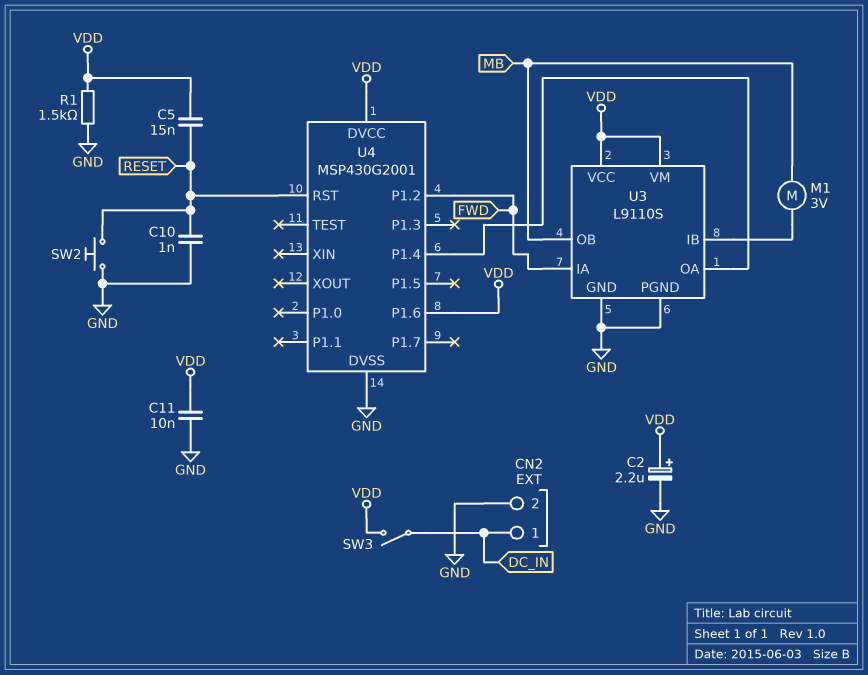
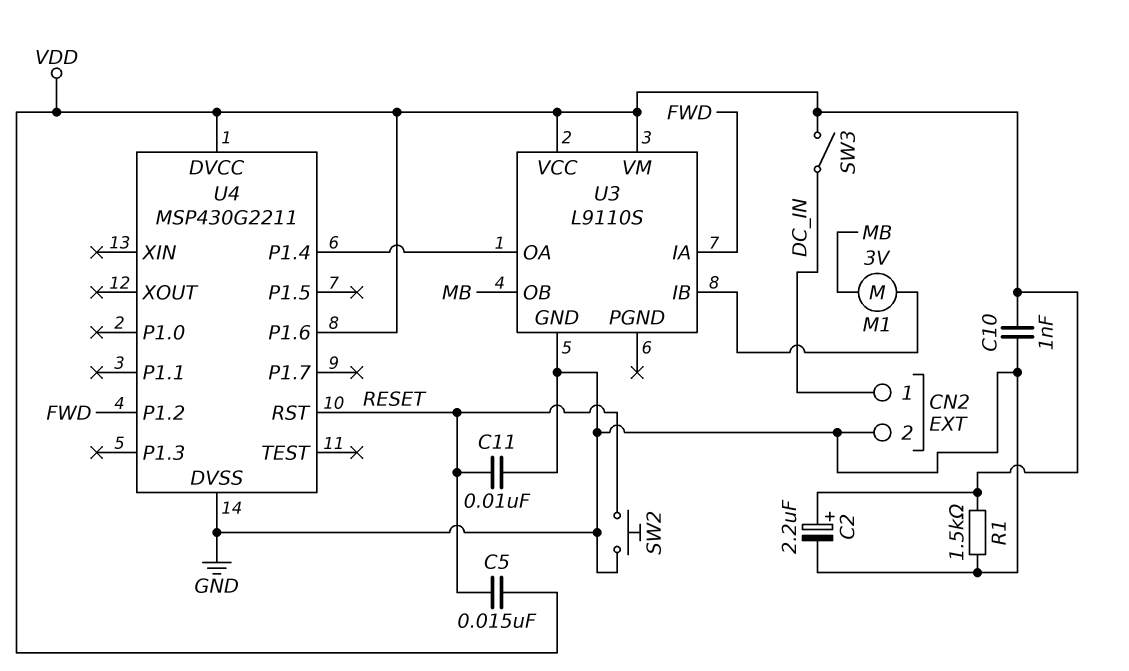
C10: 1nF (GND, RESET) -> 1nF (GND, VDD)
C11: 10nF (GND, VDD) -> 10nF (GND, RESET)
U3 pin PGND: GND -> none
U4: MSP430G2001 -> MSP430G2211

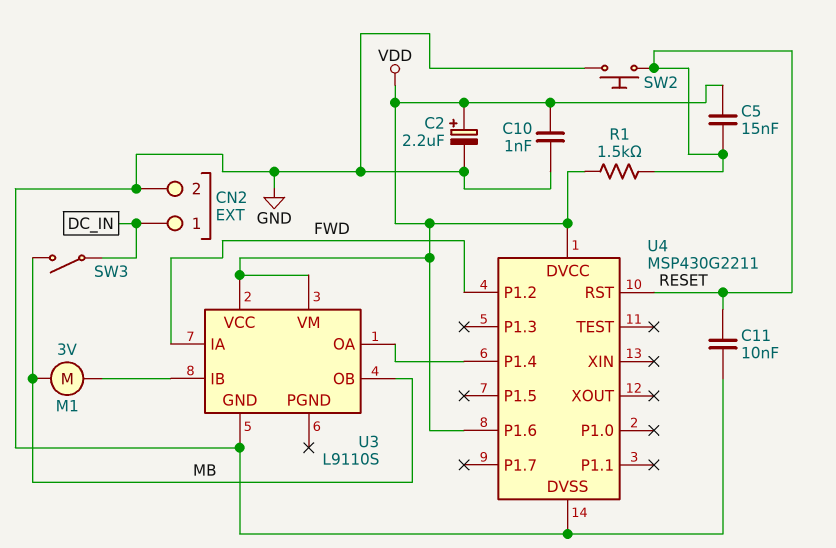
R1: 1.5k (GND, VDD) -> 1.5k (RESET, VDD)
SW3: switch (DC_IN, VDD) -> switch (DC_IN, MB)

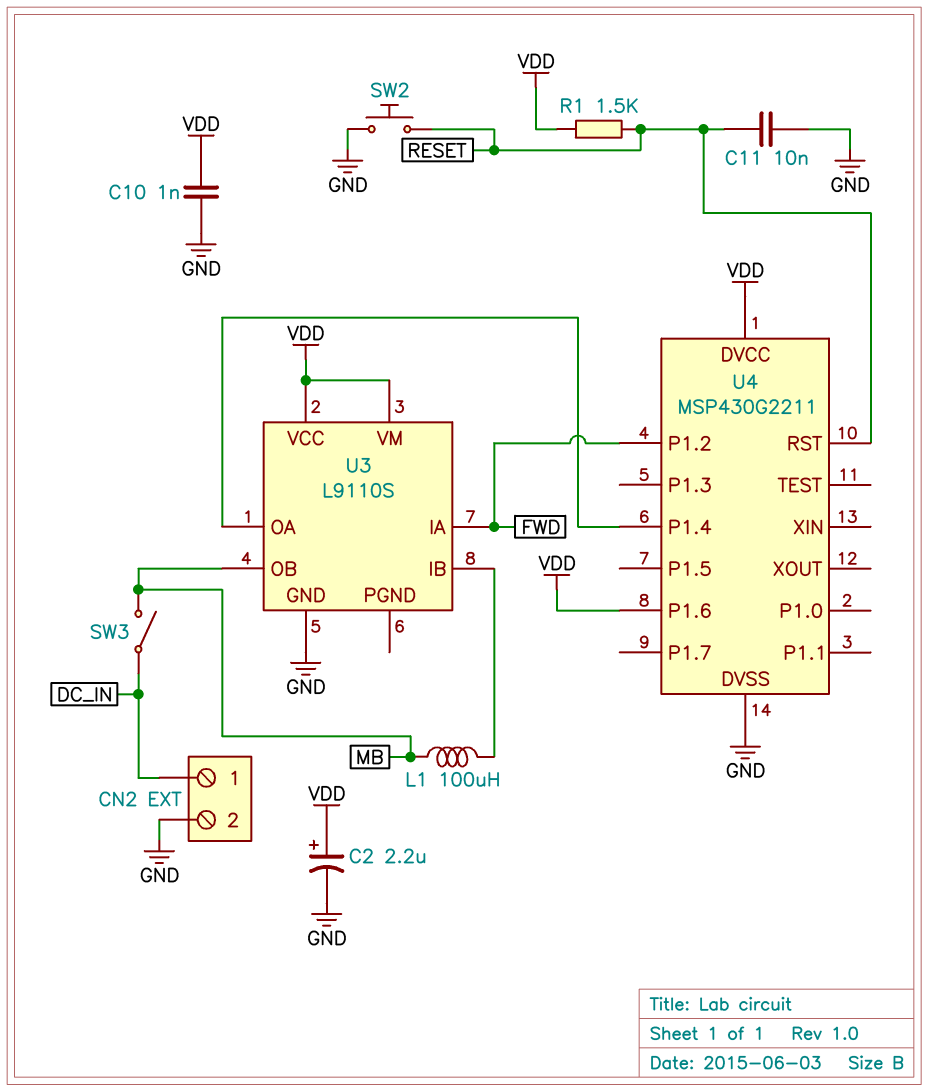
C5: 15nF (RESET, VDD) -> none
L1: none -> 100uH (MB, U3/IB)
M1: motor 3V (MB, U3/IB) -> none

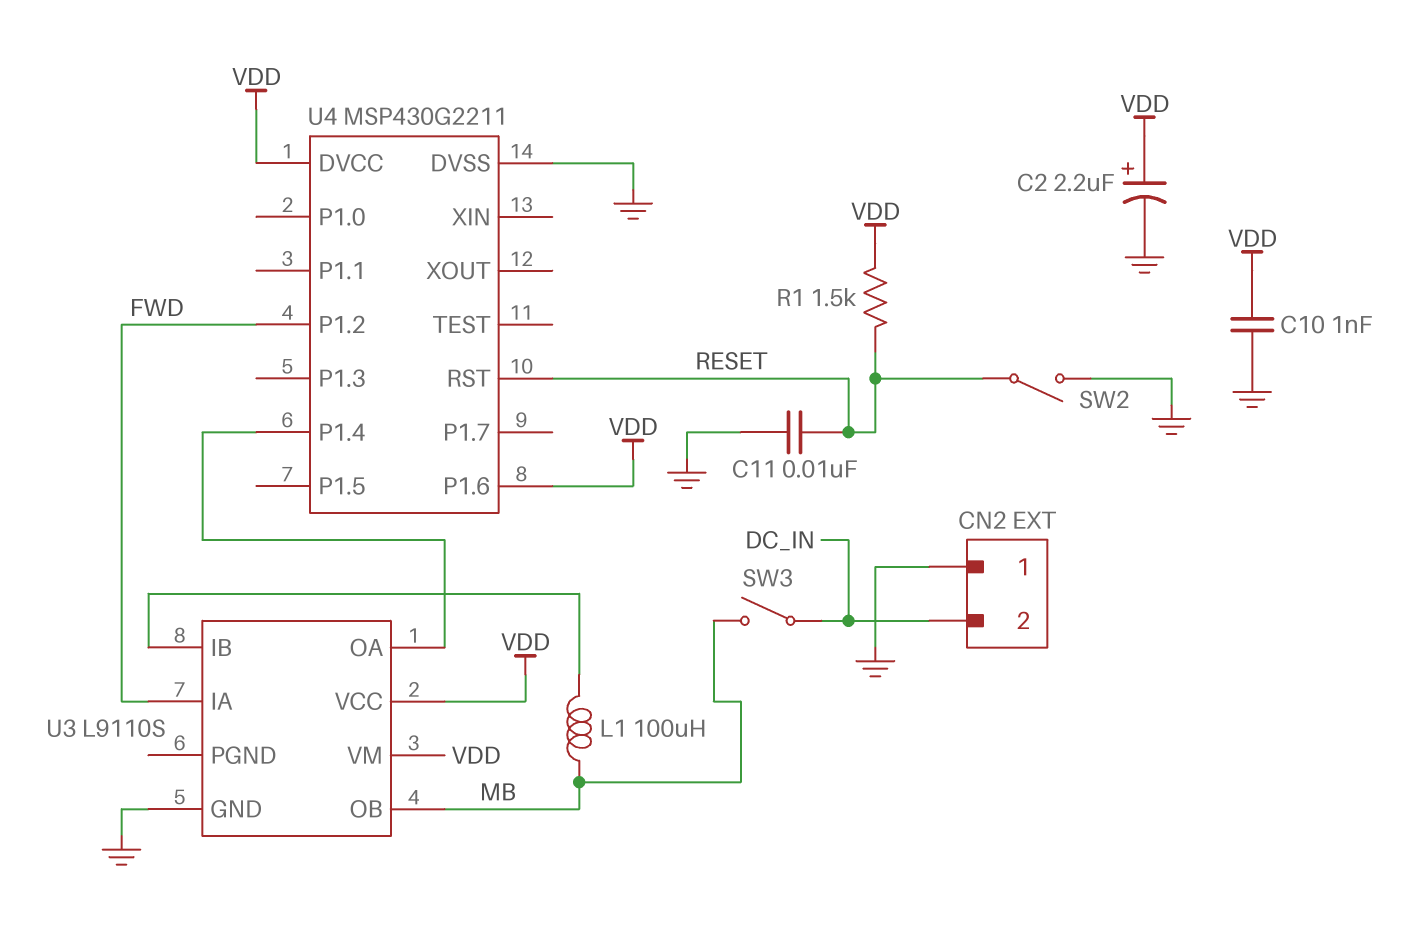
CN2 pin 1: DC_IN -> GND
CN2 pin 2: GND -> DC_IN
SW2: button (GND, RESET) -> switch (GND, RESET)

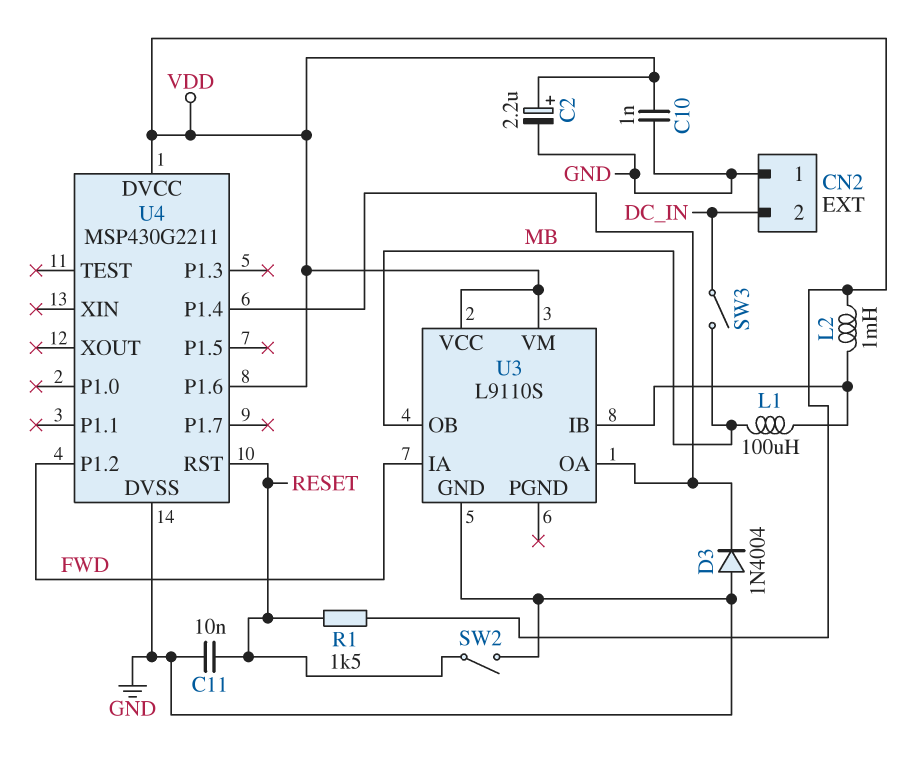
D3: none -> diode 1N4004 (A GND, K U3/OA)
L2: none -> 1mH (U3/IB, VDD)

